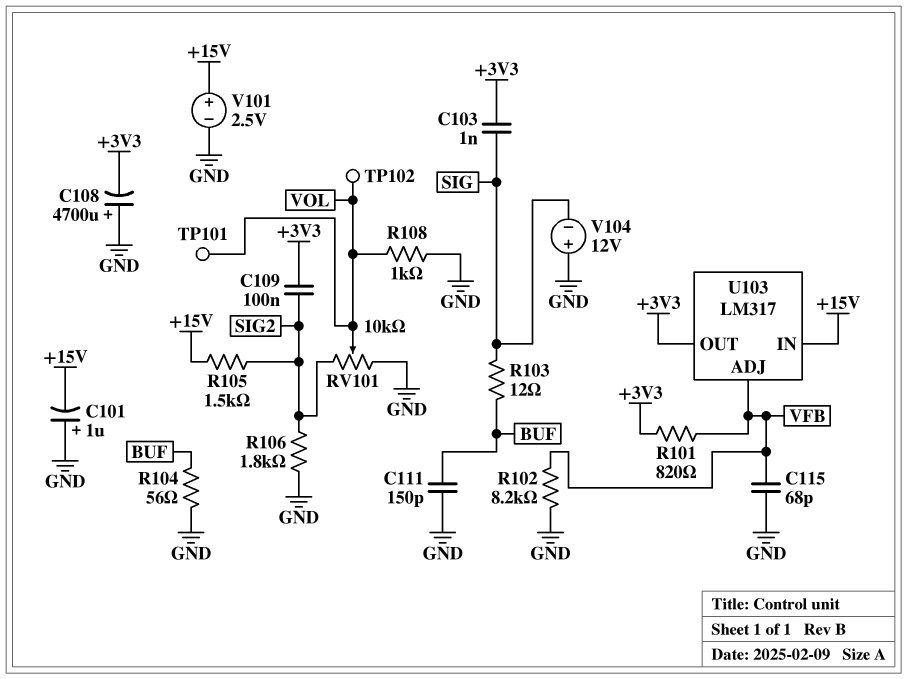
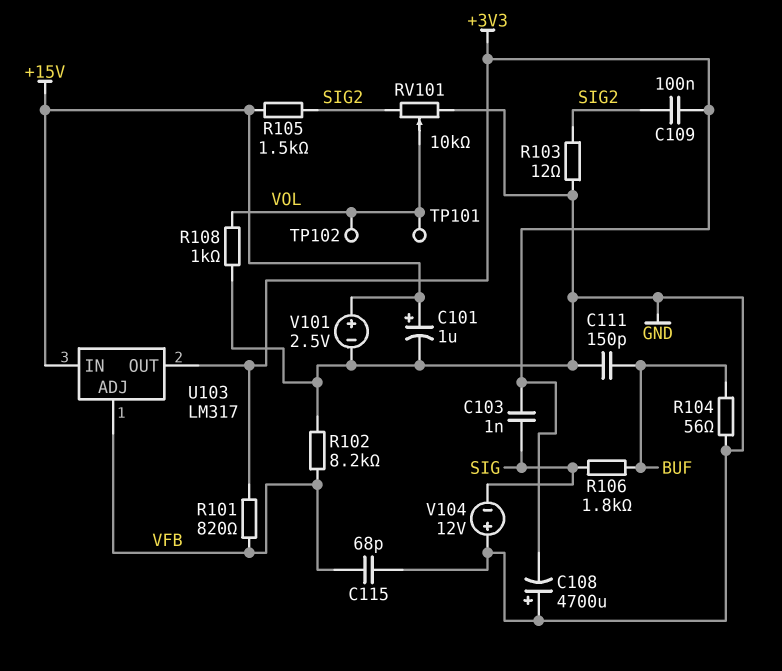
C101: 1uF (plus GND, minus +15V) -> 1uF (plus +15V, minus GND)
R103: 12 (BUF, SIG) -> 12 (GND, SIG2)
R106: 1.8k (GND, SIG2) -> 1.8k (BUF, SIG)

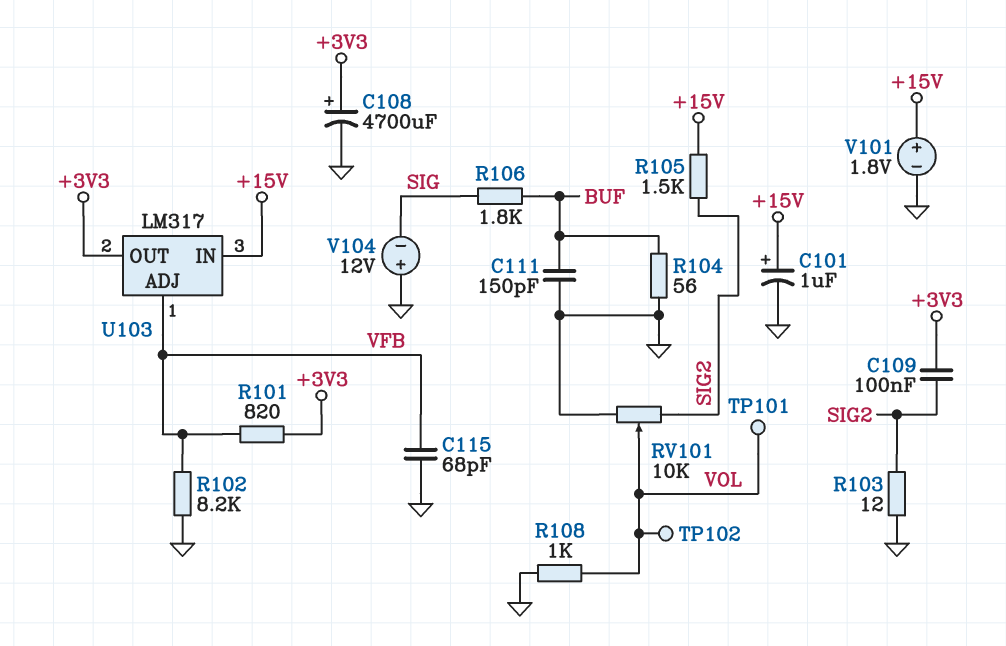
C103: 1nF (+3V3, SIG) -> none
C108: 4700uF (plus GND, minus +3V3) -> 4700uF (plus +3V3, minus GND)
V101: 2.5V (plus +15V, minus GND) -> 1.8V (plus +15V, minus GND)

